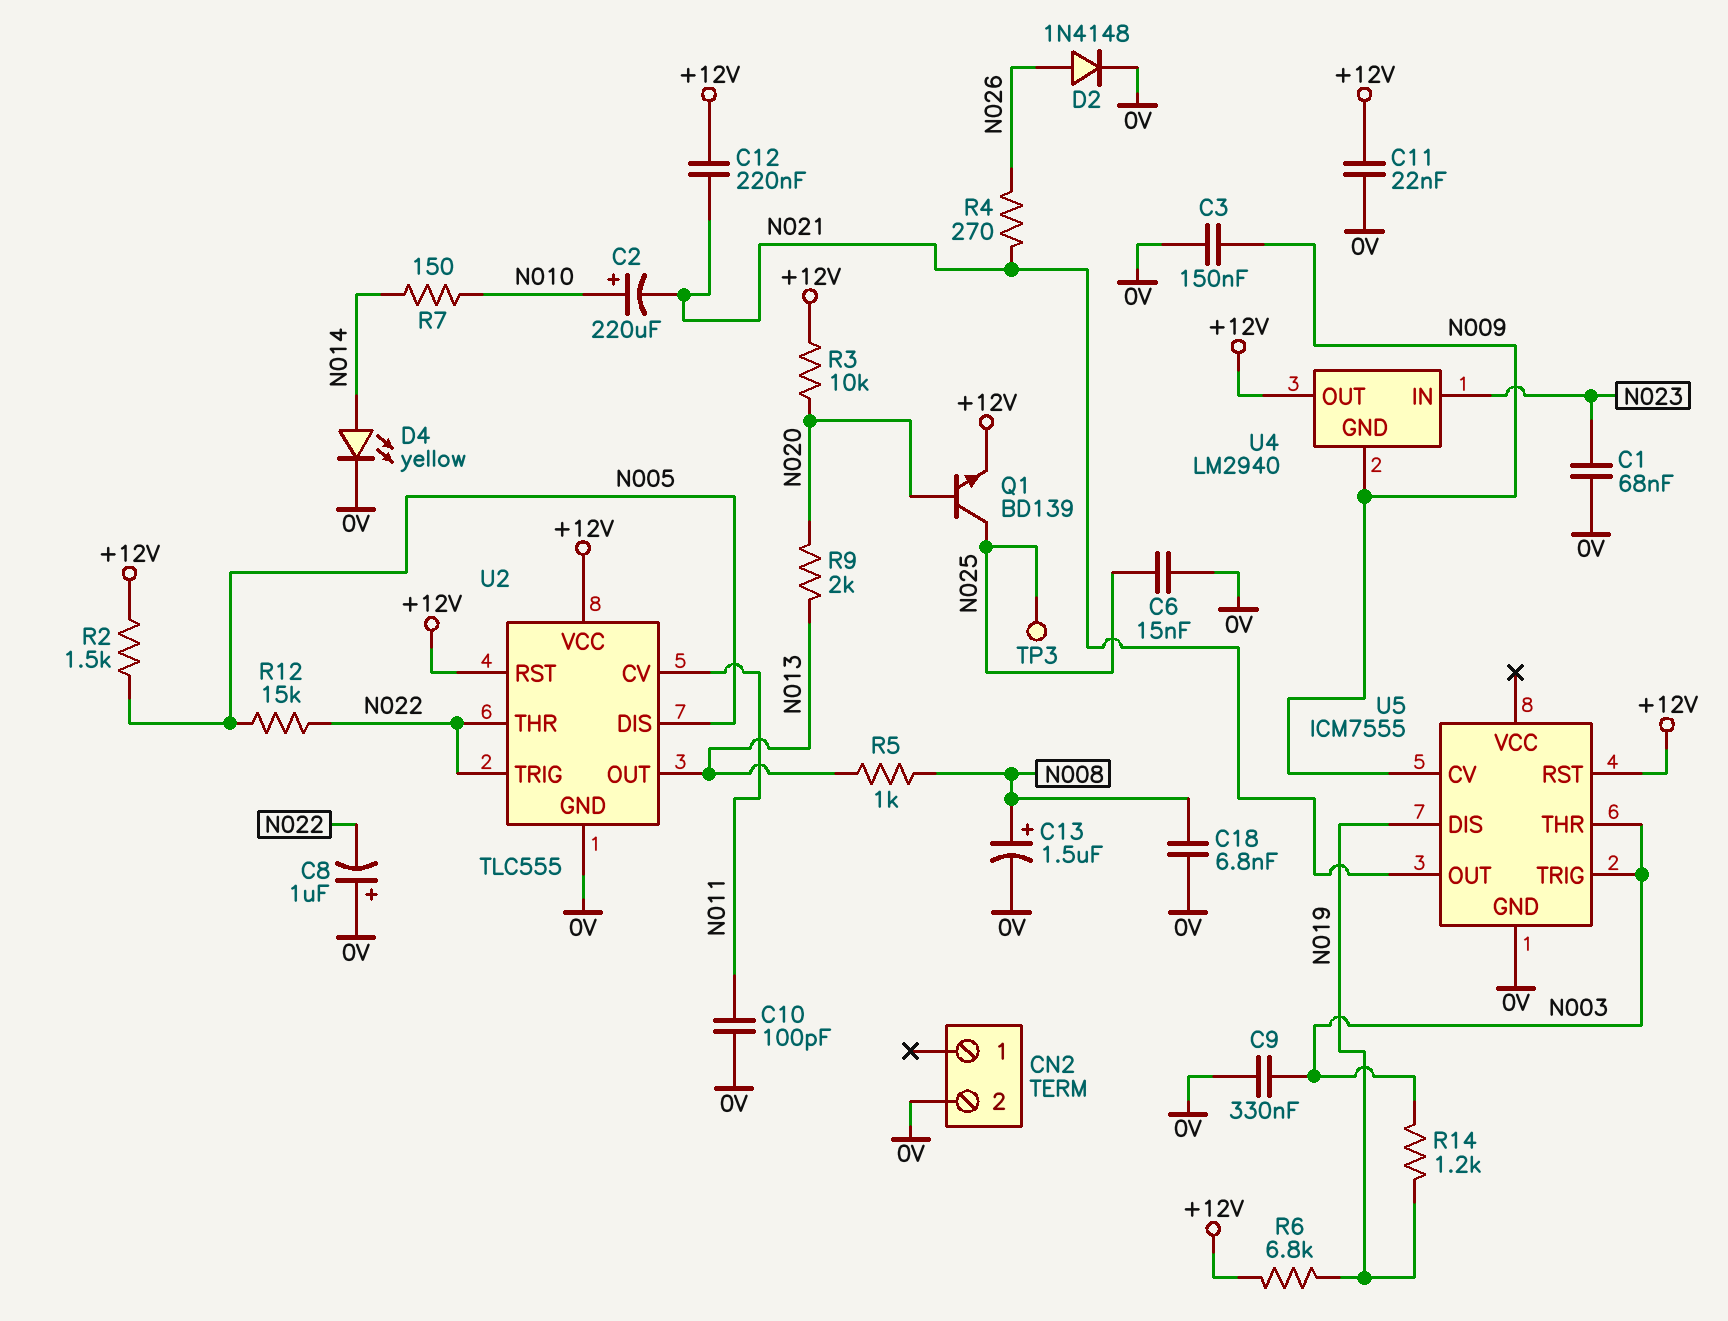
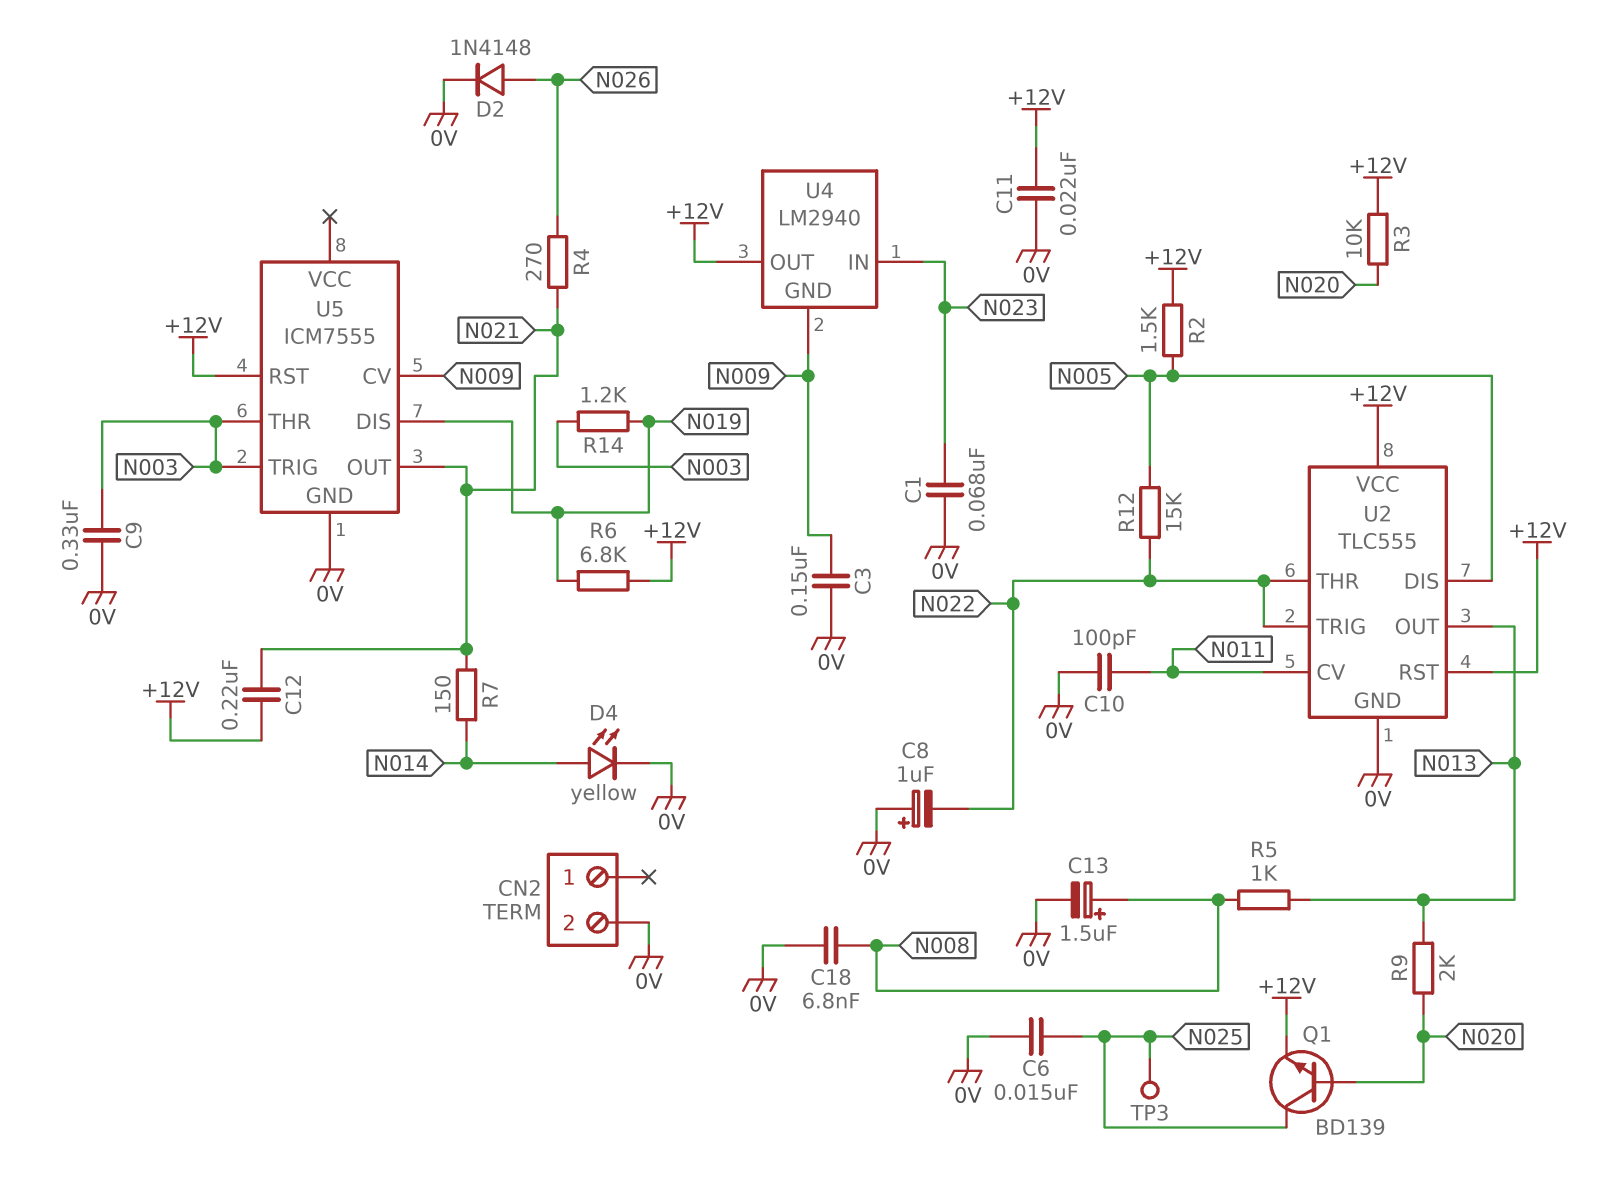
C2: 220uF (plus N010, minus N021) -> none
R7: 150 (N010, N014) -> 150 (N014, N021)

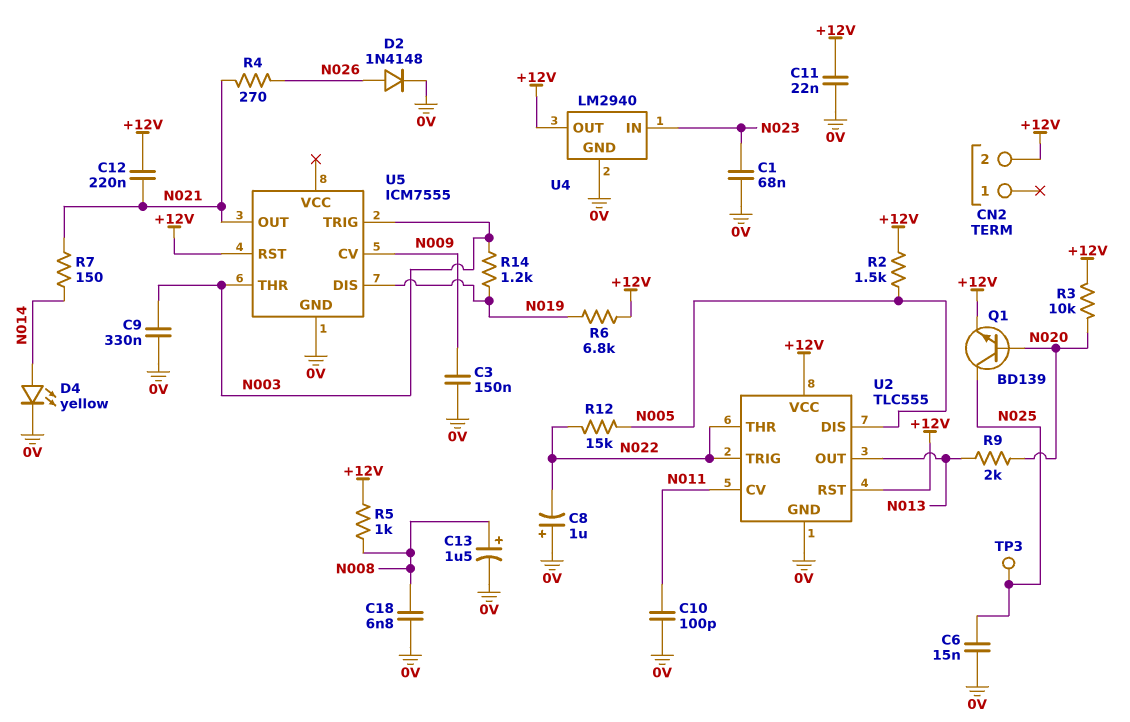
CN2 pin 2: 0V -> +12V
R5: 1k (N008, N013) -> 1k (+12V, N008)
U4 pin GND: N009 -> 0V

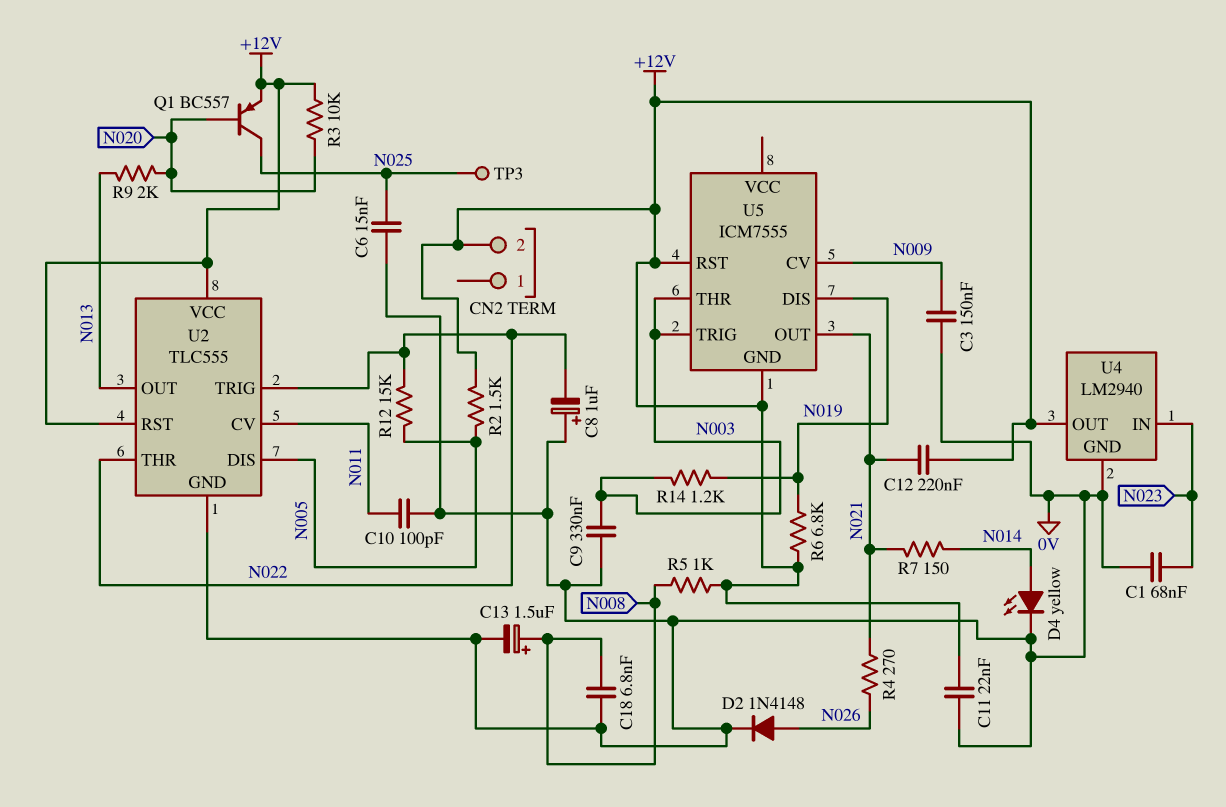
Q1: NPN BD139 (B N020, C N025, E +12V) -> PNP BC557 (B N020, C N025, E +12V)
U5 pin GND: 0V -> +12V

